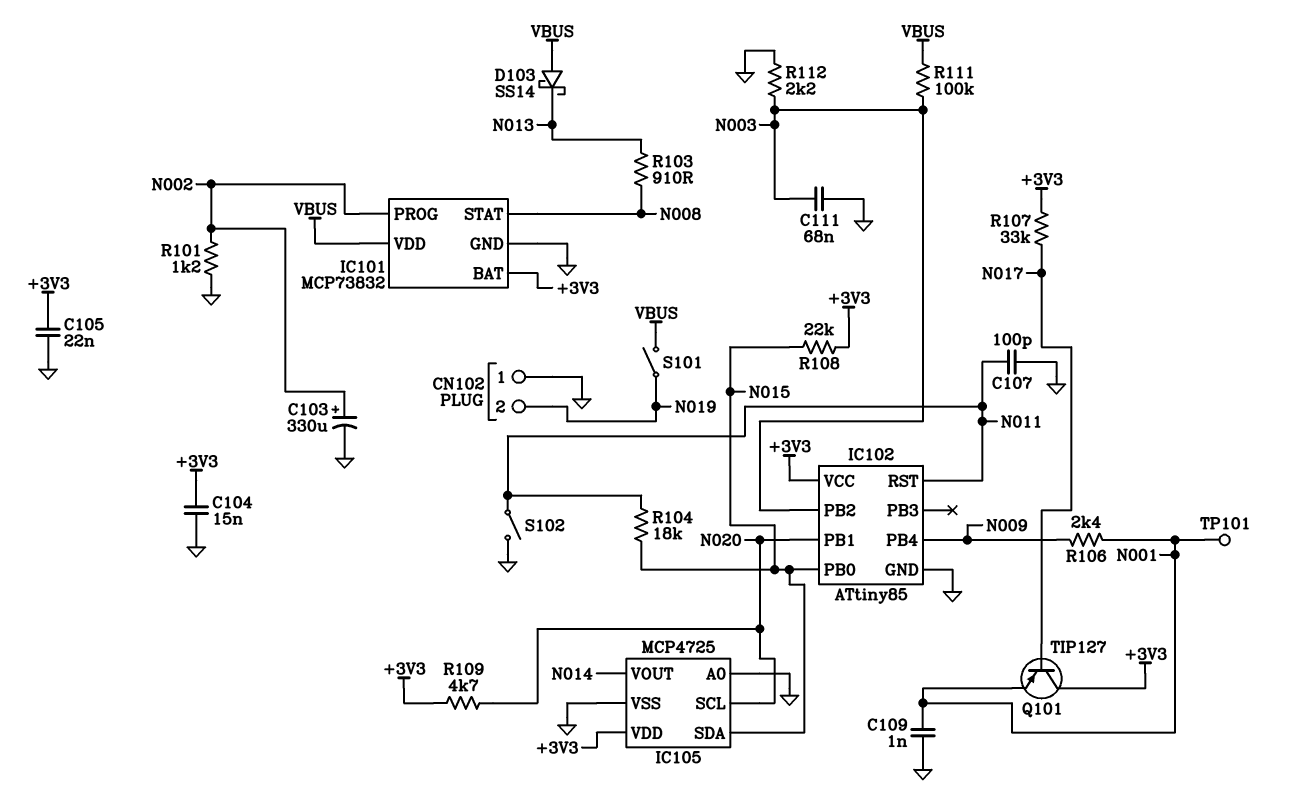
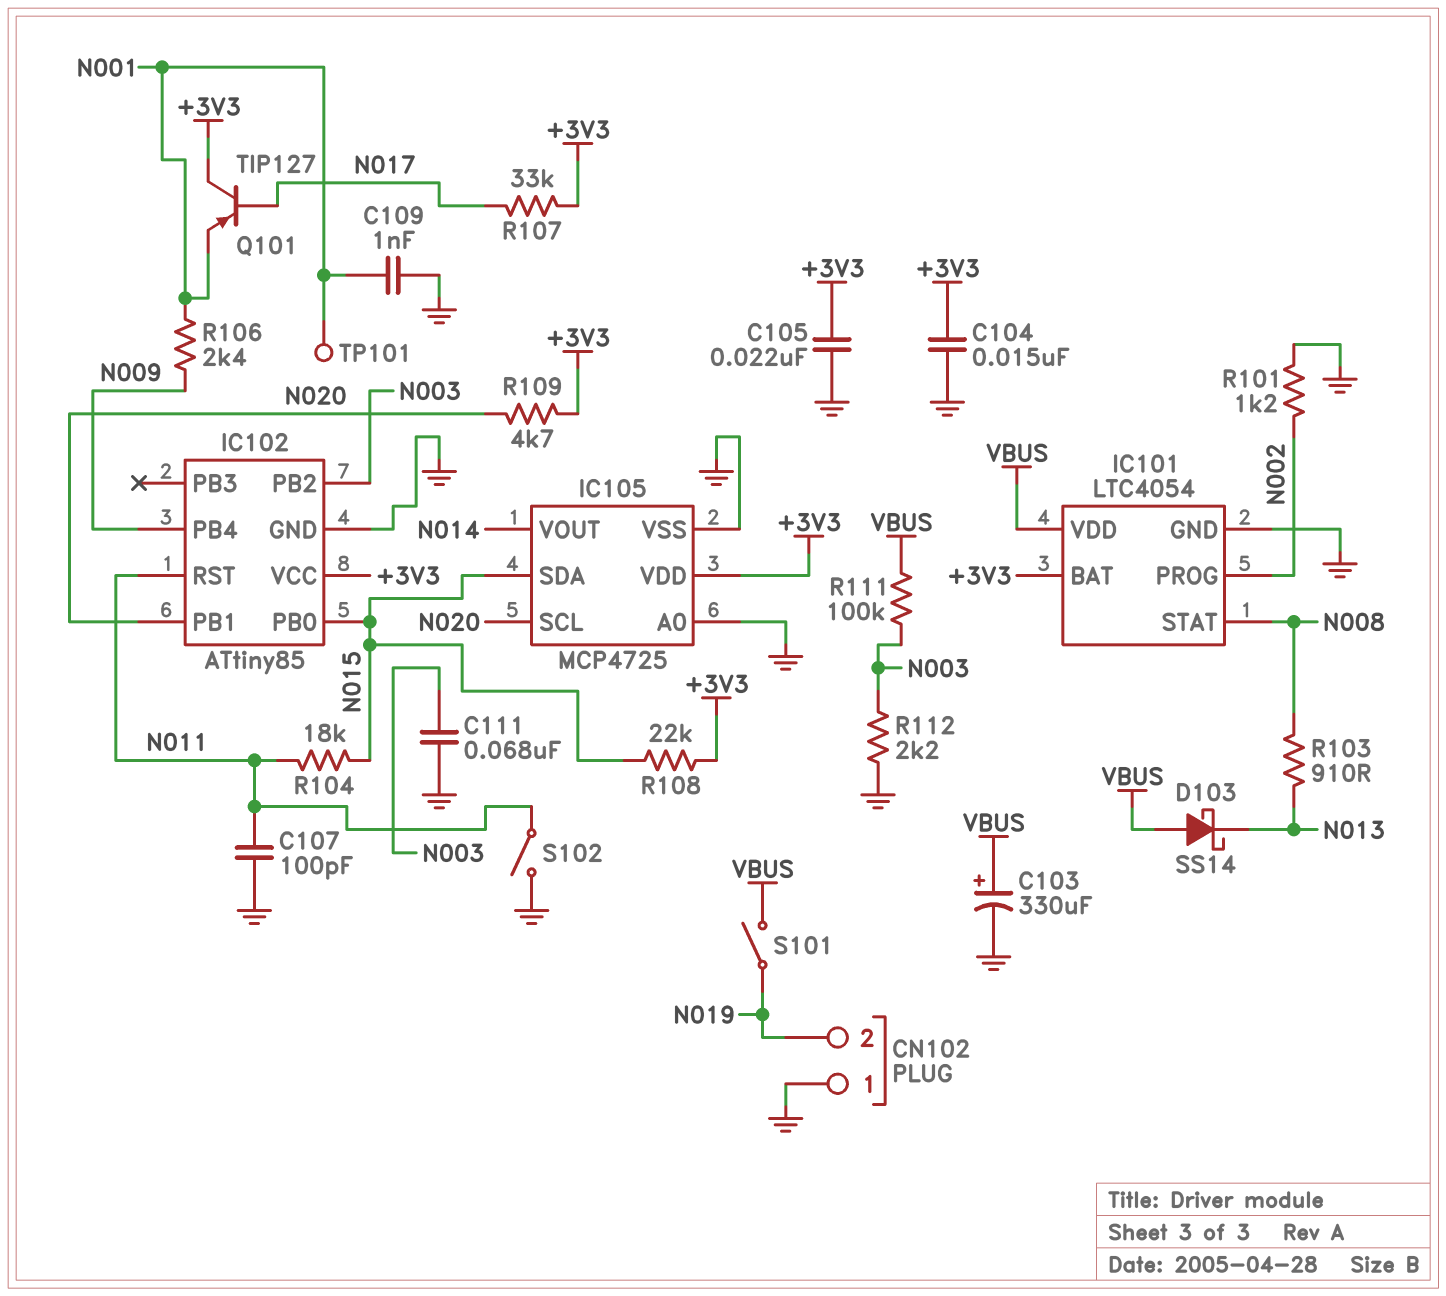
C103: 330uF (plus N002, minus GND) -> 330uF (plus VBUS, minus GND)
IC101: MCP73832 -> LTC4054

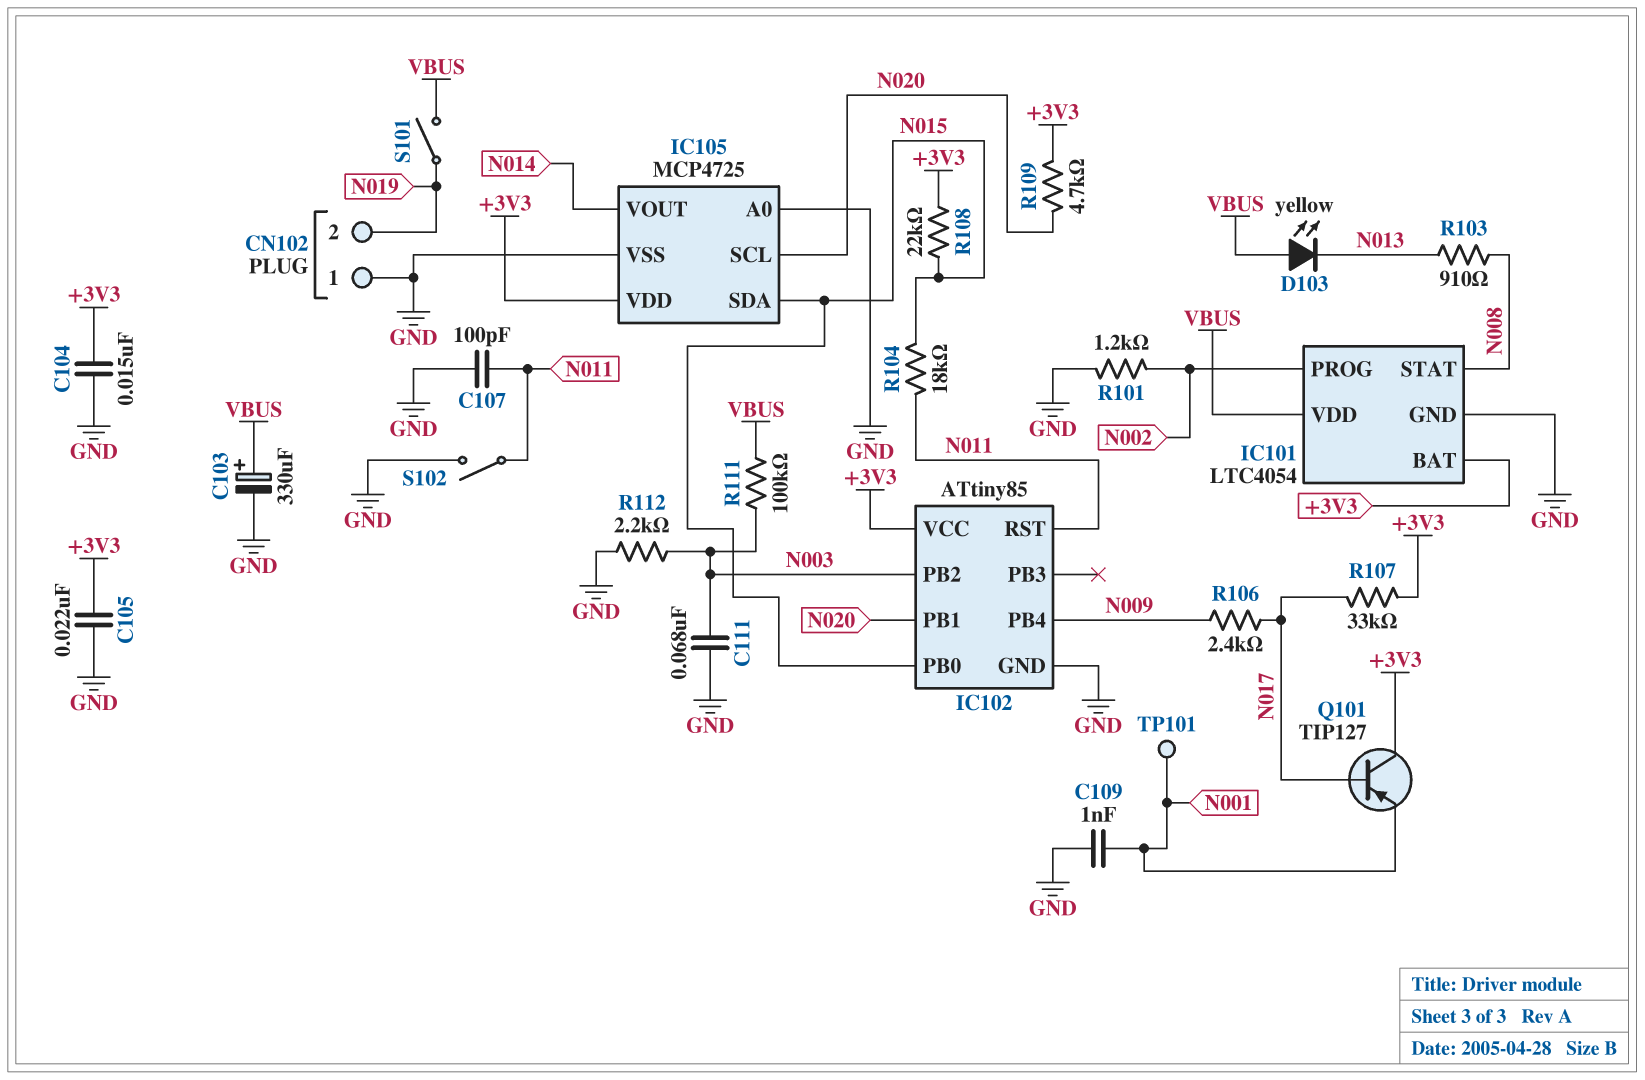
D103: schottky SS14 (A VBUS, K N013) -> LED yellow (A VBUS, K N013)
R106: 2.4k (N001, N009) -> 2.4k (N009, N017)

